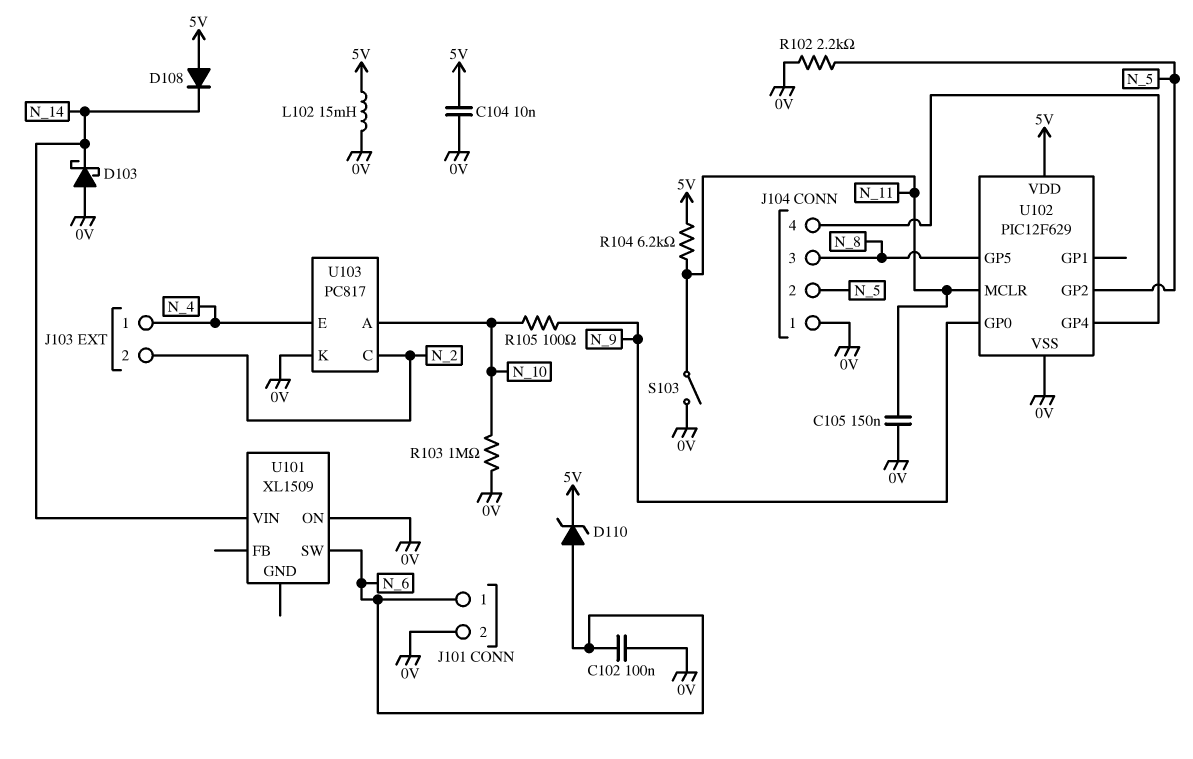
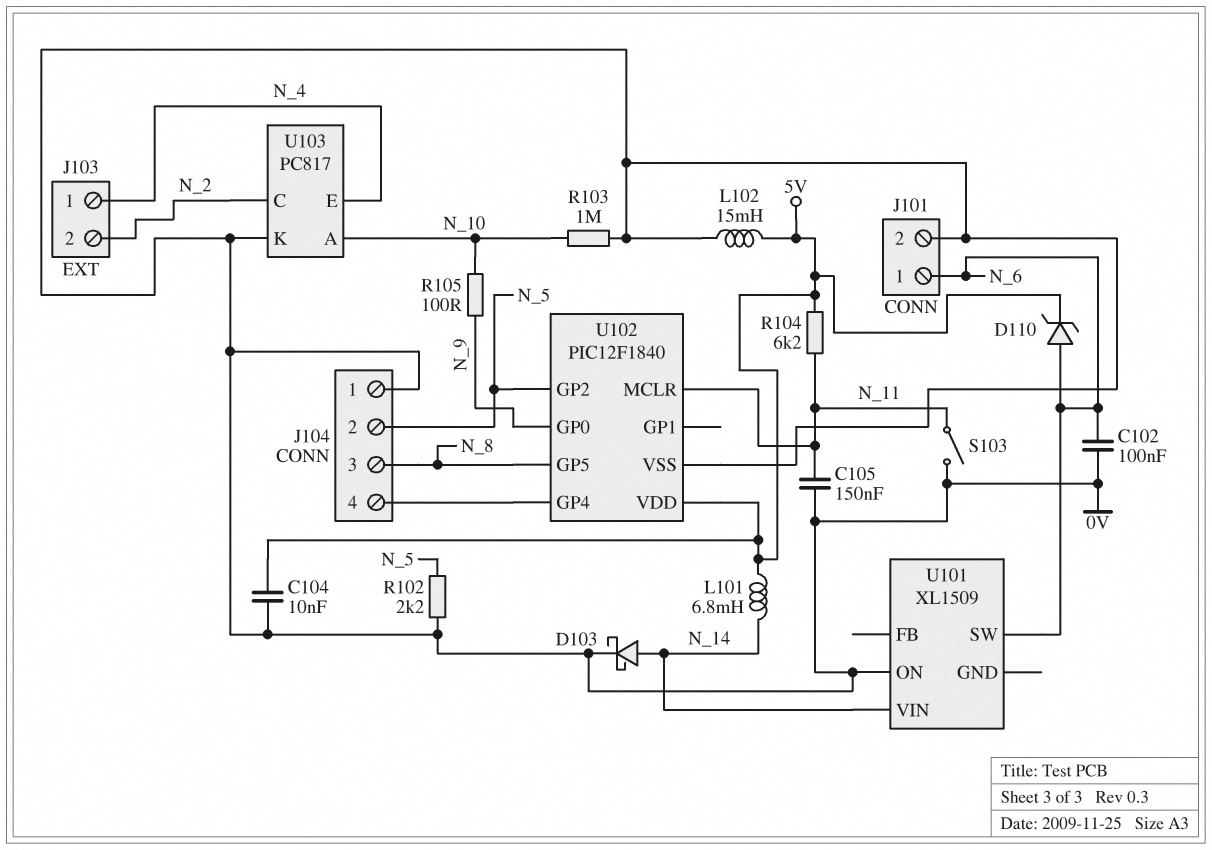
D103: schottky (A 0V, K N_14) -> schottky (A N_14, K 0V)
D108: diode (A 5V, K N_14) -> none
L101: none -> 6.8mH (5V, N_14)
U102: PIC12F629 -> PIC12F1840

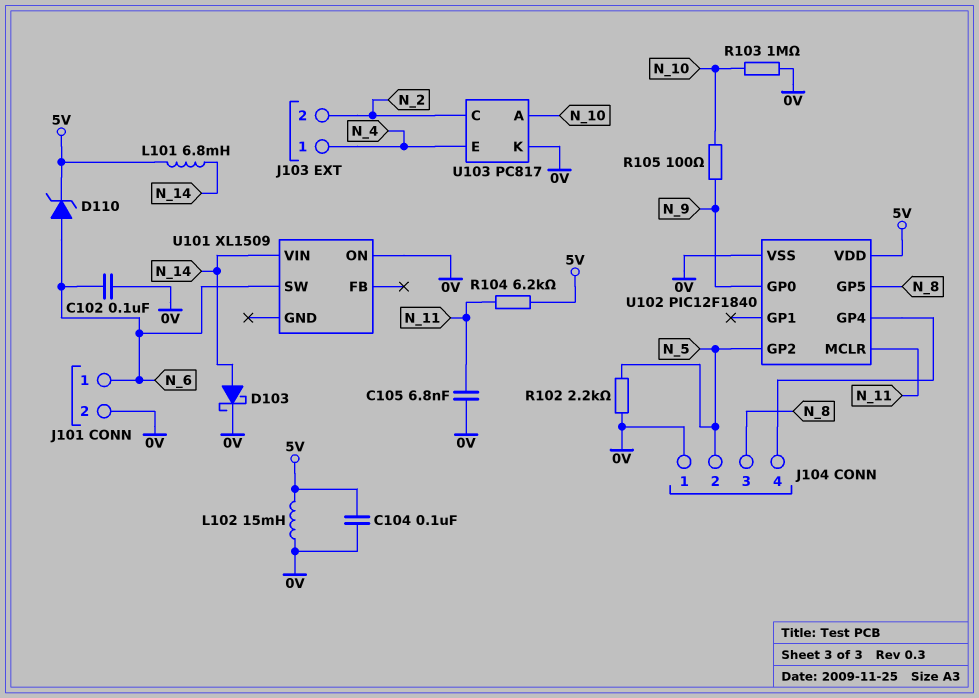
C104: 10nF (0V, 5V) -> 100nF (0V, 5V)
C105: 150nF (0V, N_11) -> 6.8nF (0V, N_11)
S103: switch (0V, N_11) -> none

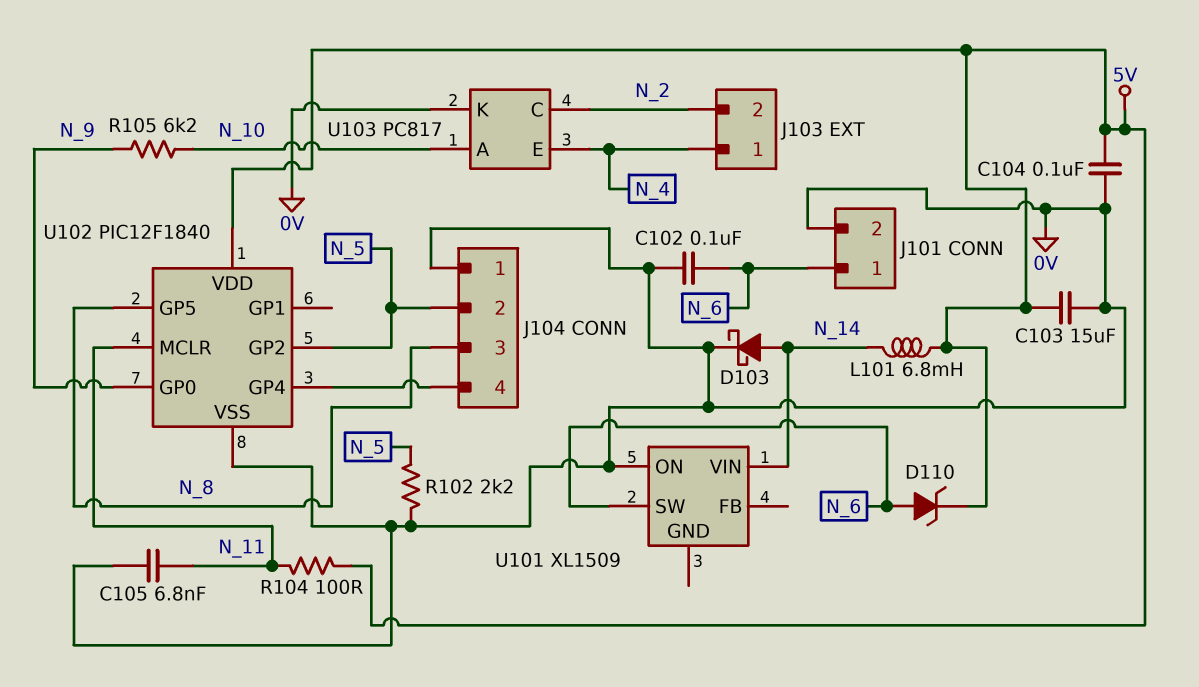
C103: none -> 15uF (0V, 5V)
L102: 15mH (0V, 5V) -> none
R103: 1M (0V, N_10) -> none
R104: 6.2k (5V, N_11) -> 100 (5V, N_11)
R105: 100 (N_9, N_10) -> 6.2k (N_9, N_10)

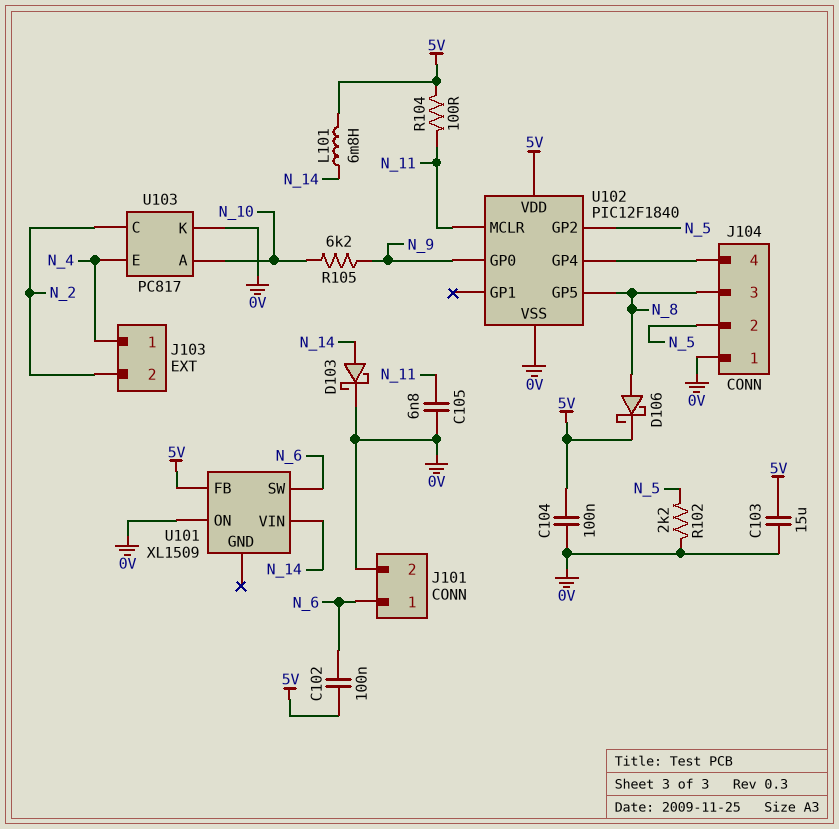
C102: 100nF (0V, N_6) -> 100nF (5V, N_6)
D106: none -> schottky (A N_8, K 5V)
D110: zener (A N_6, K 5V) -> none
U101 pin FB: none -> 5V

